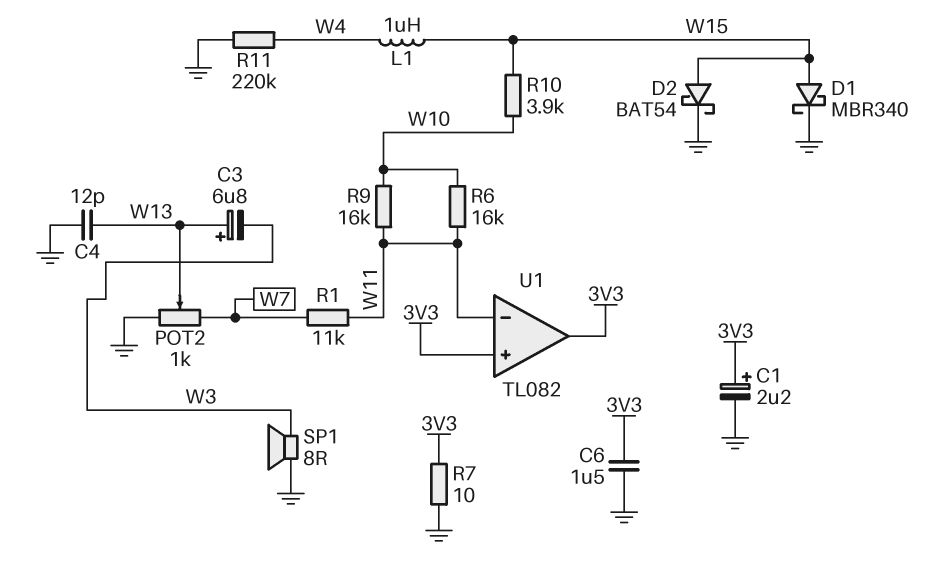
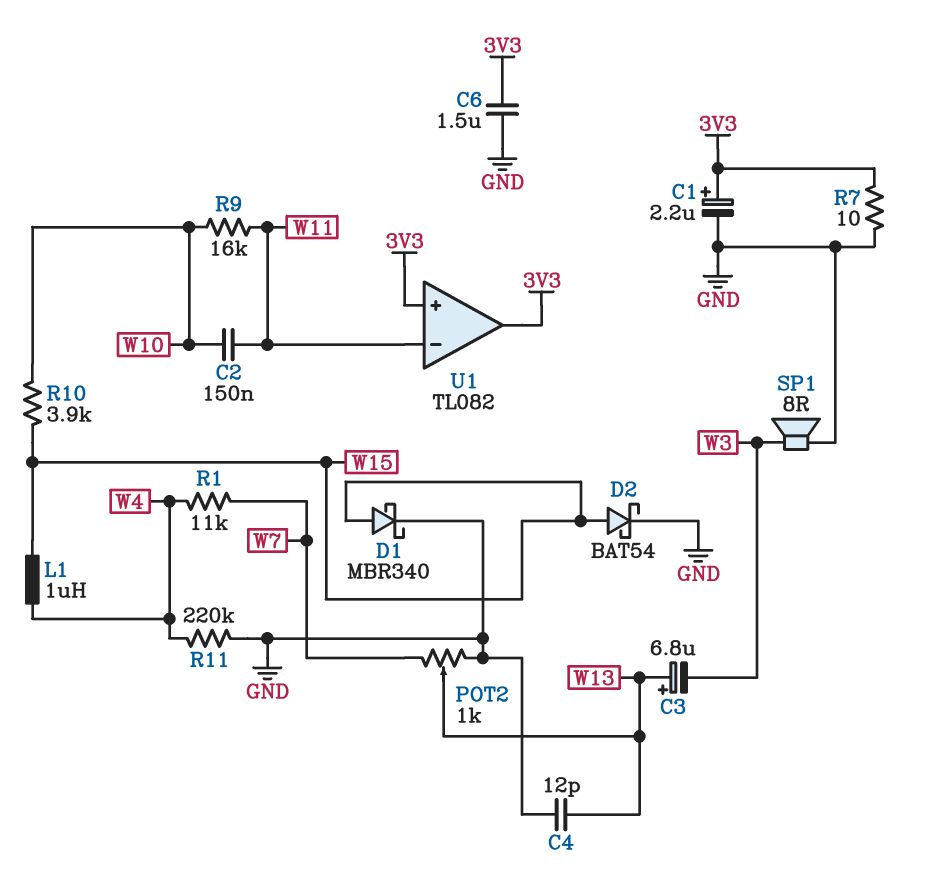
C2: none -> 150nF (W10, W11)
R1: 11k (W7, W11) -> 11k (W4, W7)
R6: 16k (W10, W11) -> none

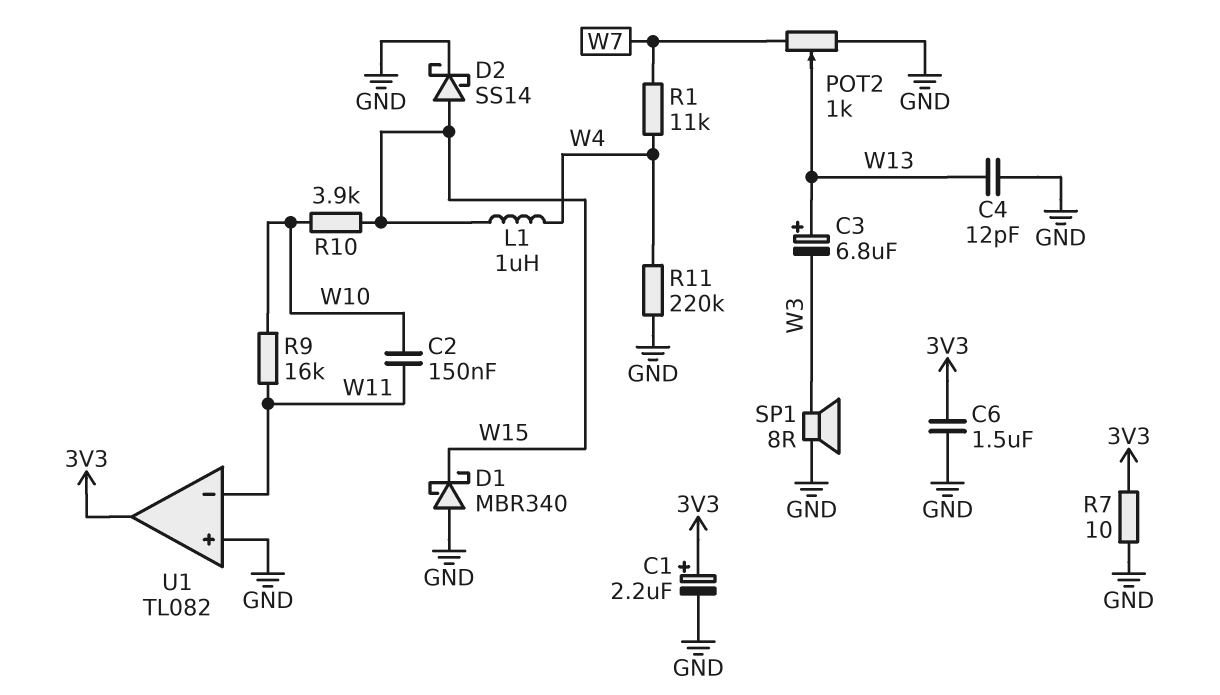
D1: schottky MBR340 (A W15, K GND) -> schottky MBR340 (A GND, K W15)
D2: schottky BAT54 (A W15, K GND) -> schottky SS14 (A W15, K GND)
U1 pin in+: 3V3 -> GND

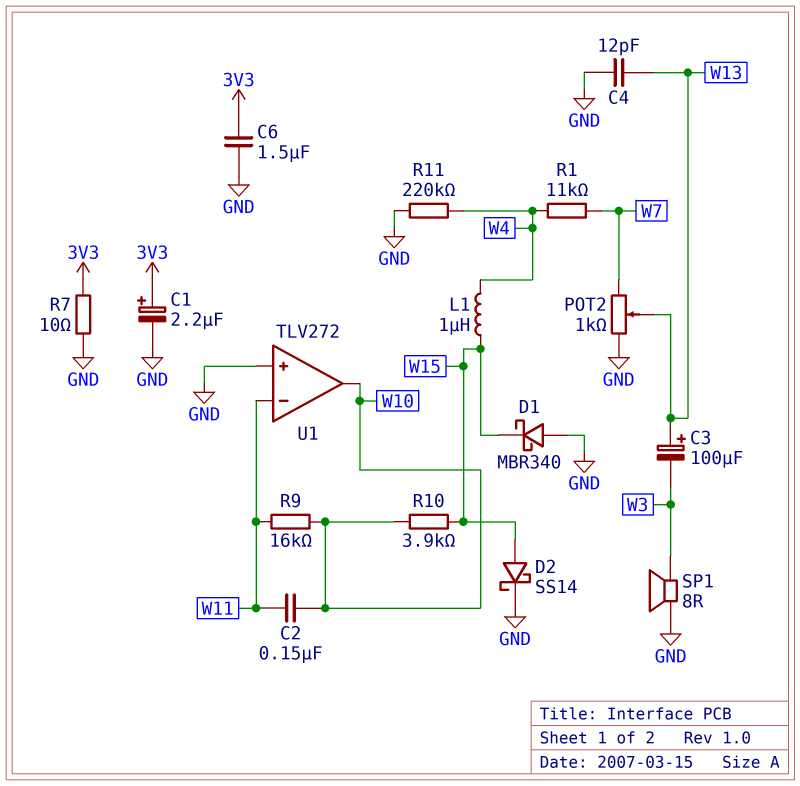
C3: 6.8uF (plus W13, minus W3) -> 100uF (plus W13, minus W3)
U1: TL082 -> TLV272
U1 pin out: 3V3 -> W10

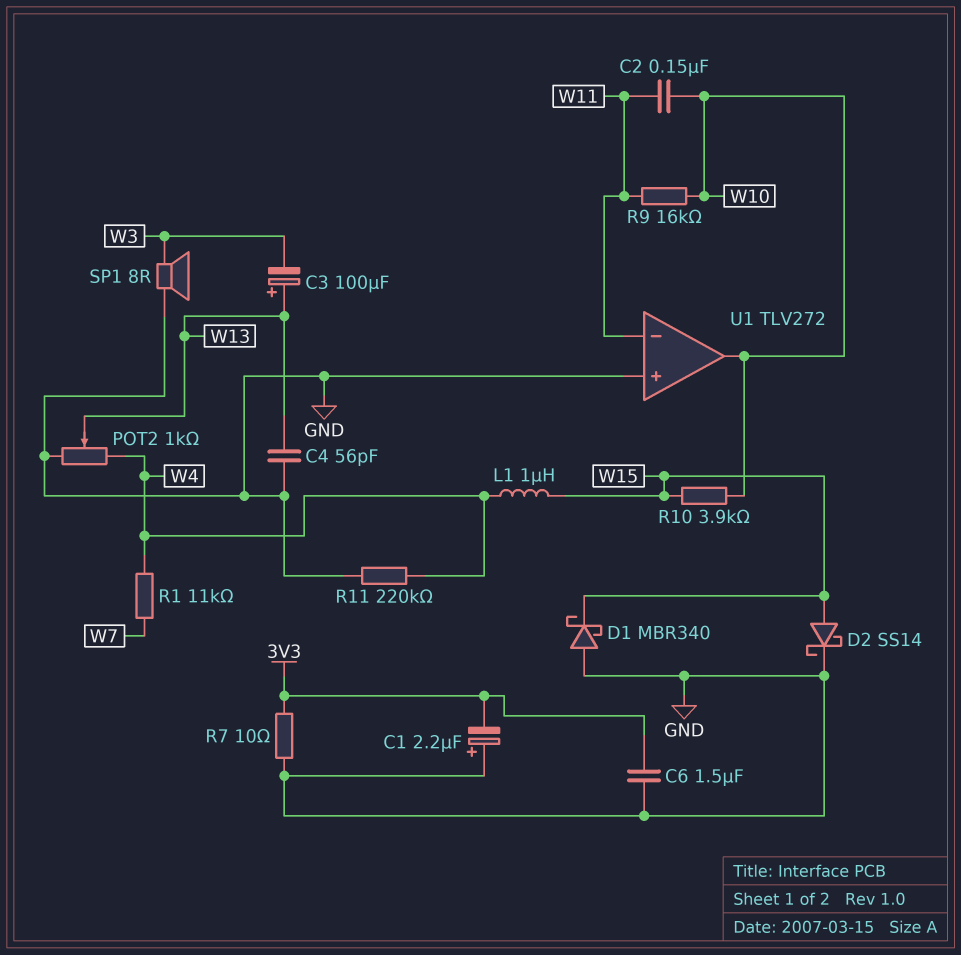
C1: 2.2uF (plus 3V3, minus GND) -> 2.2uF (plus GND, minus 3V3)
C4: 12pF (GND, W13) -> 56pF (GND, W13)
POT2: 1k (GND, W7, wiper W13) -> 1k (GND, W4, wiper W13)

